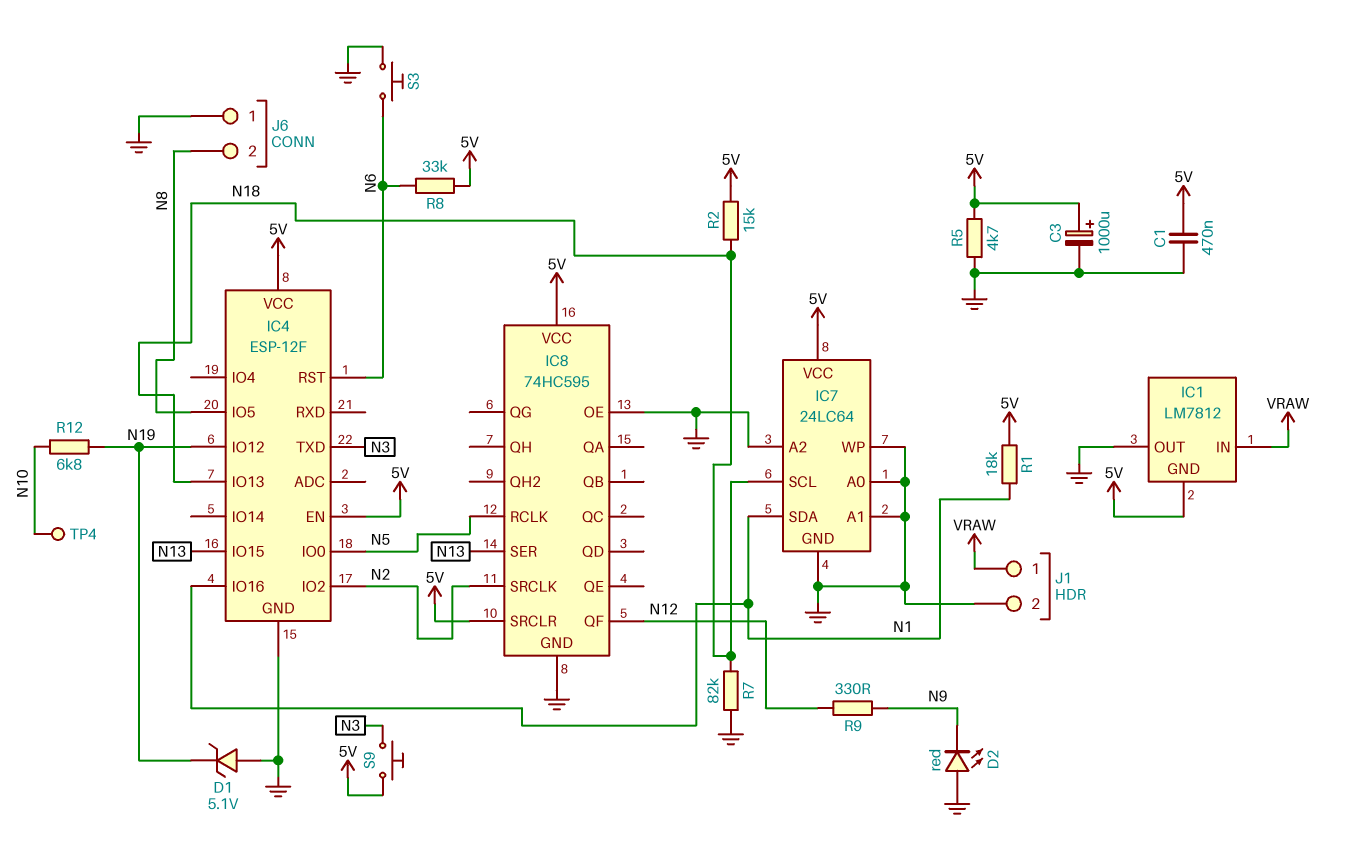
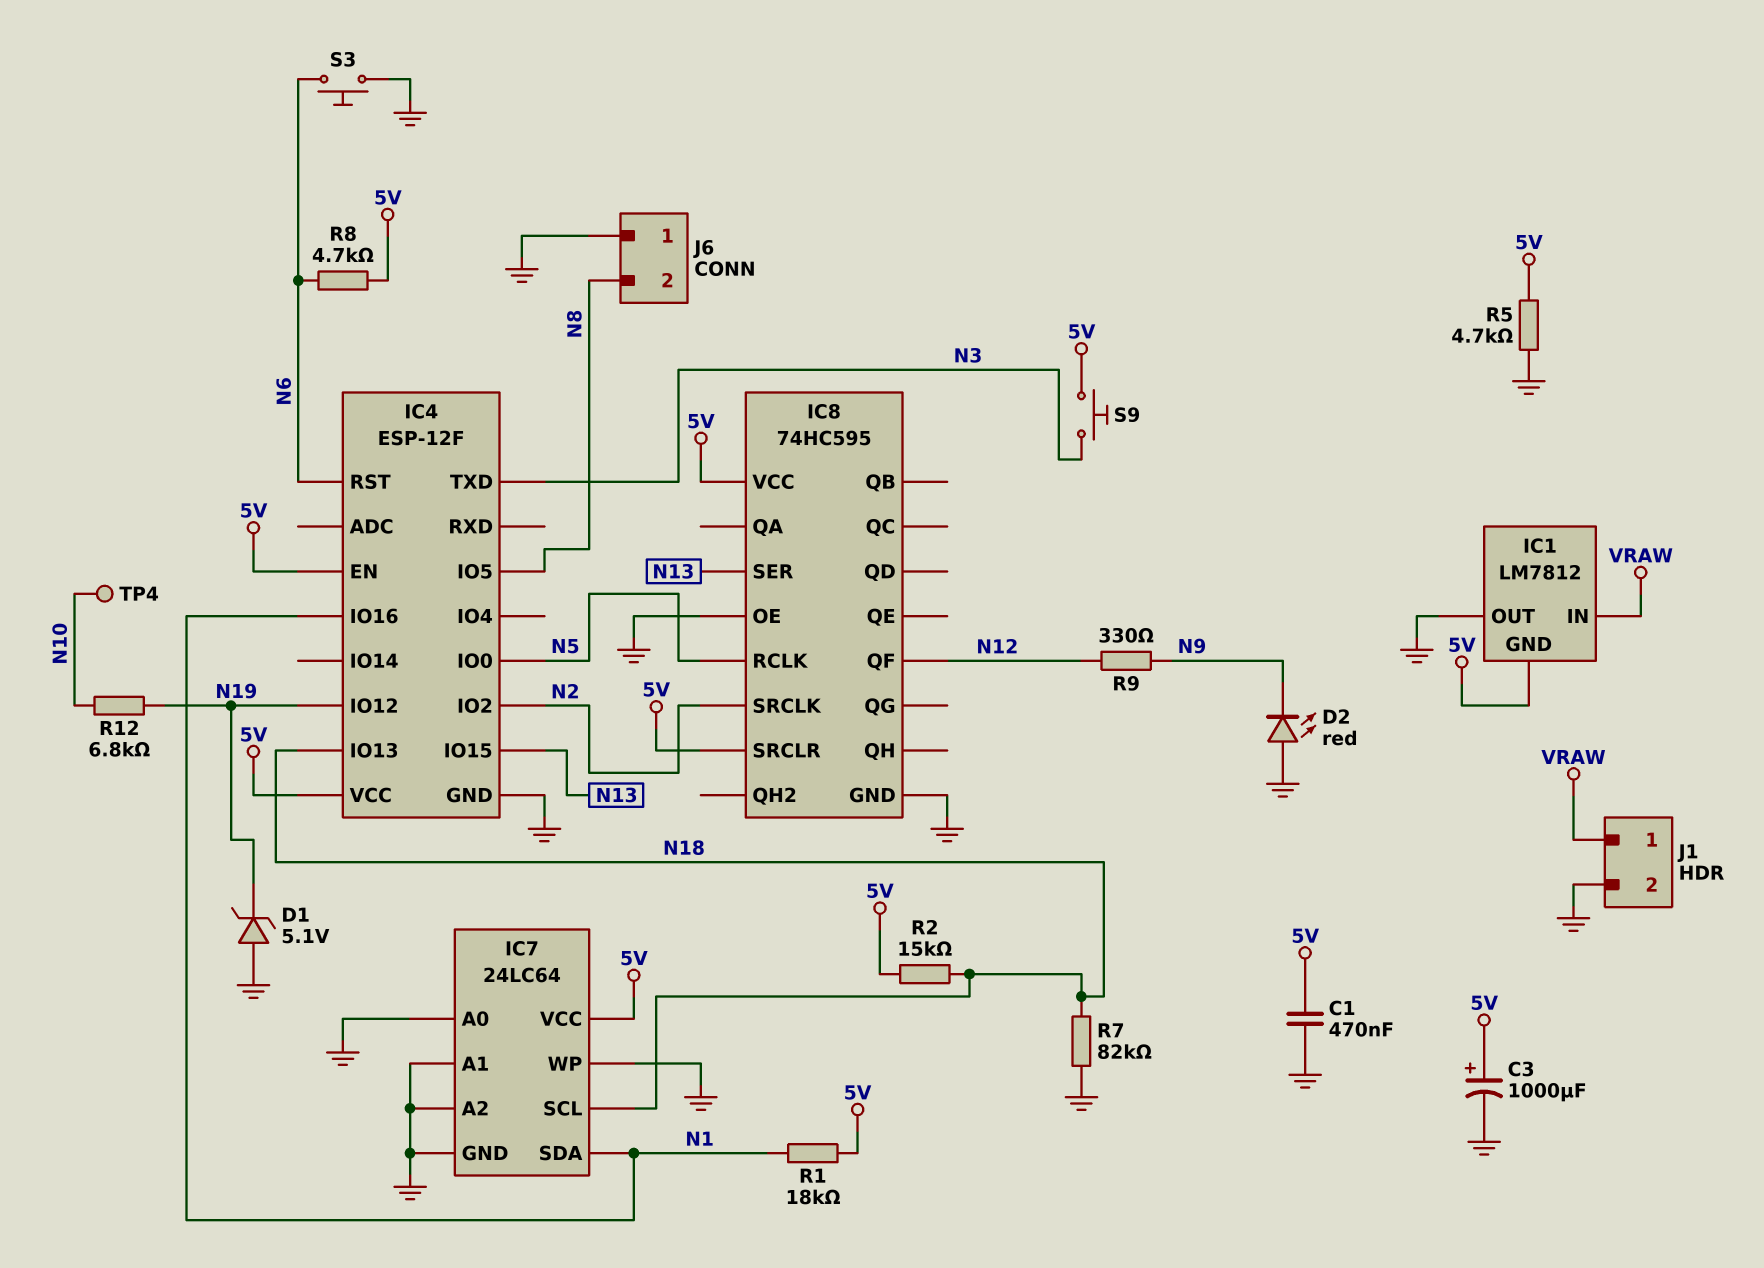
R8: 33k (5V, N6) -> 4.7k (5V, N6)

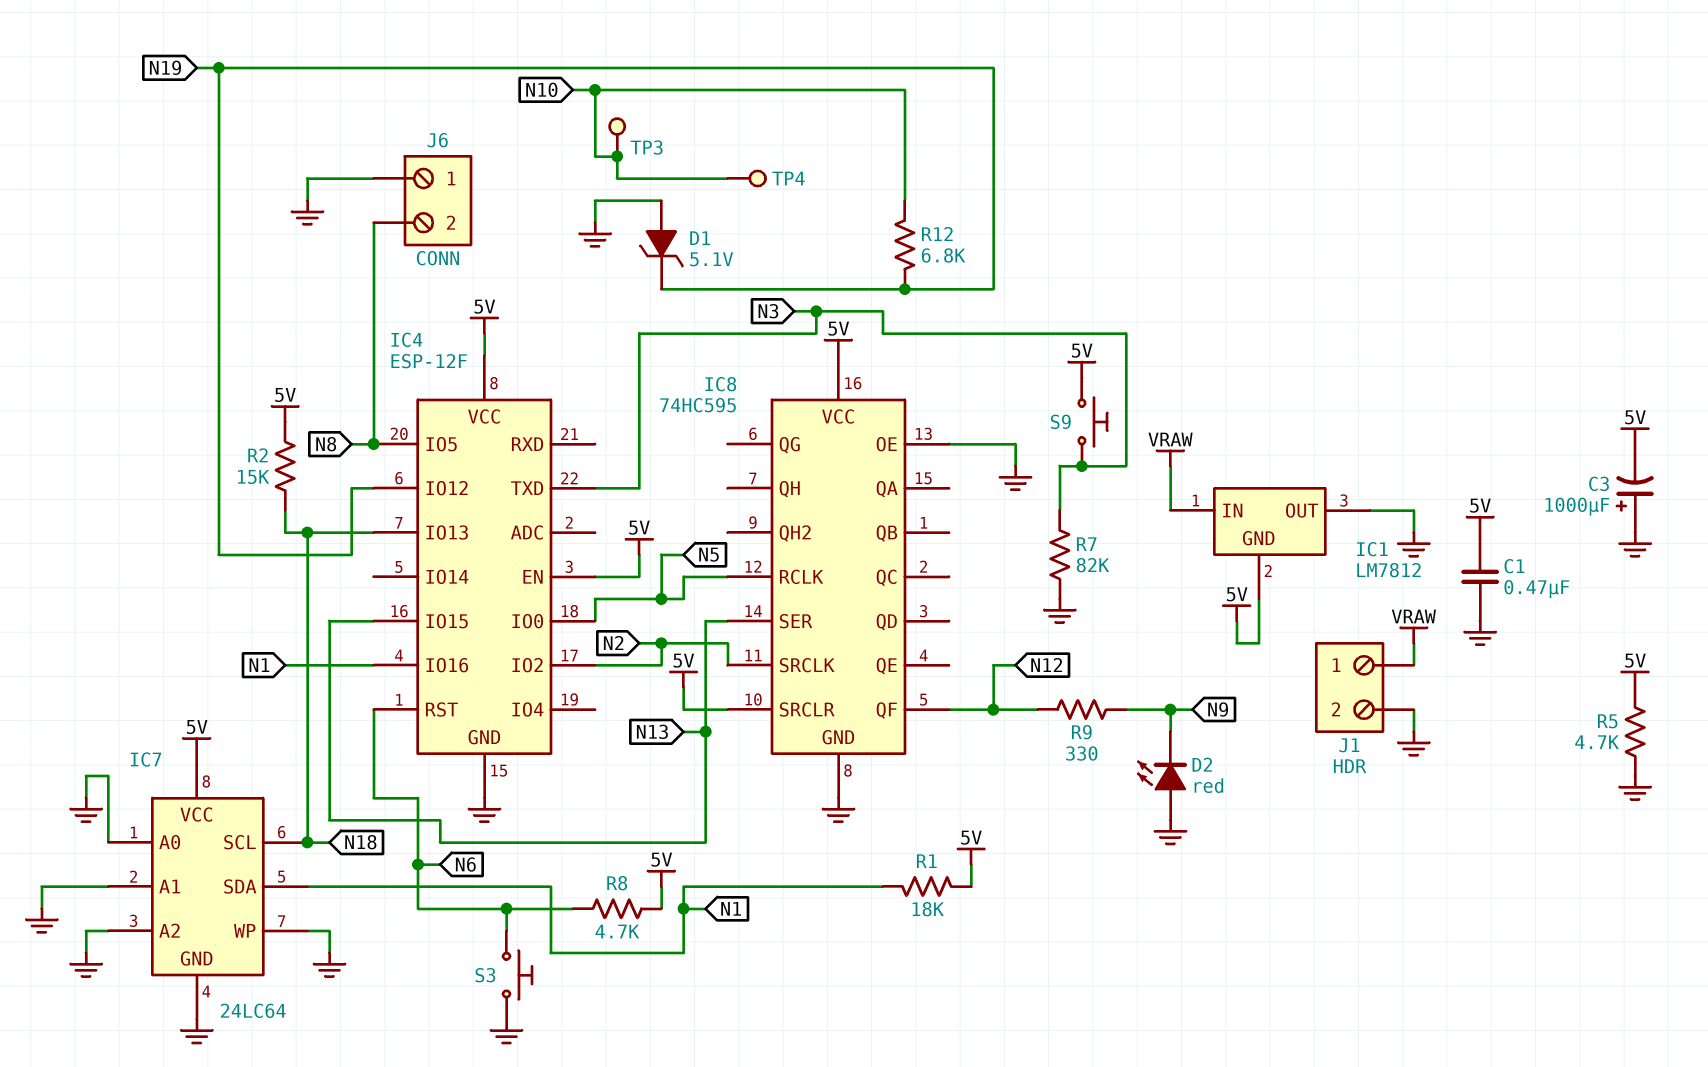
C3: 1000uF (plus 5V, minus GND) -> 1000uF (plus GND, minus 5V)
R7: 82k (GND, N18) -> 82k (GND, N3)
TP3: none -> test point (N10)

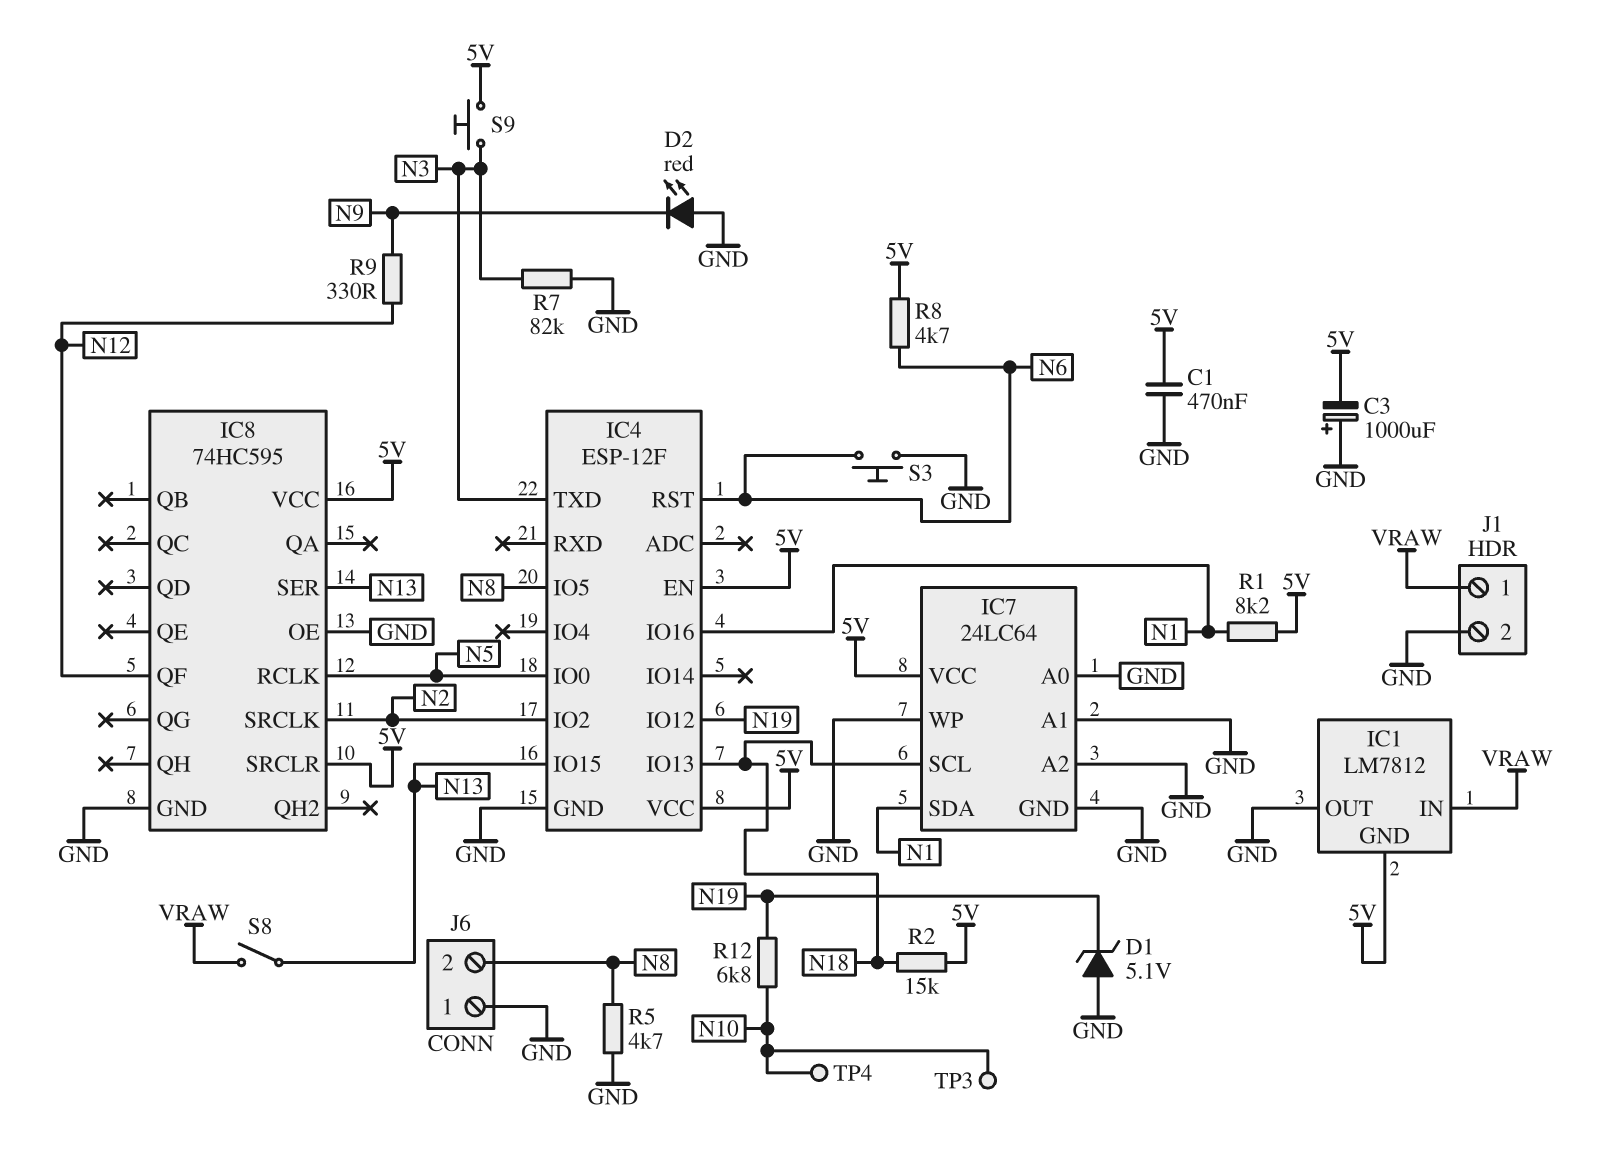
R1: 18k (5V, N1) -> 8.2k (5V, N1)
R5: 4.7k (5V, GND) -> 4.7k (GND, N8)
S8: none -> switch (N13, VRAW)

